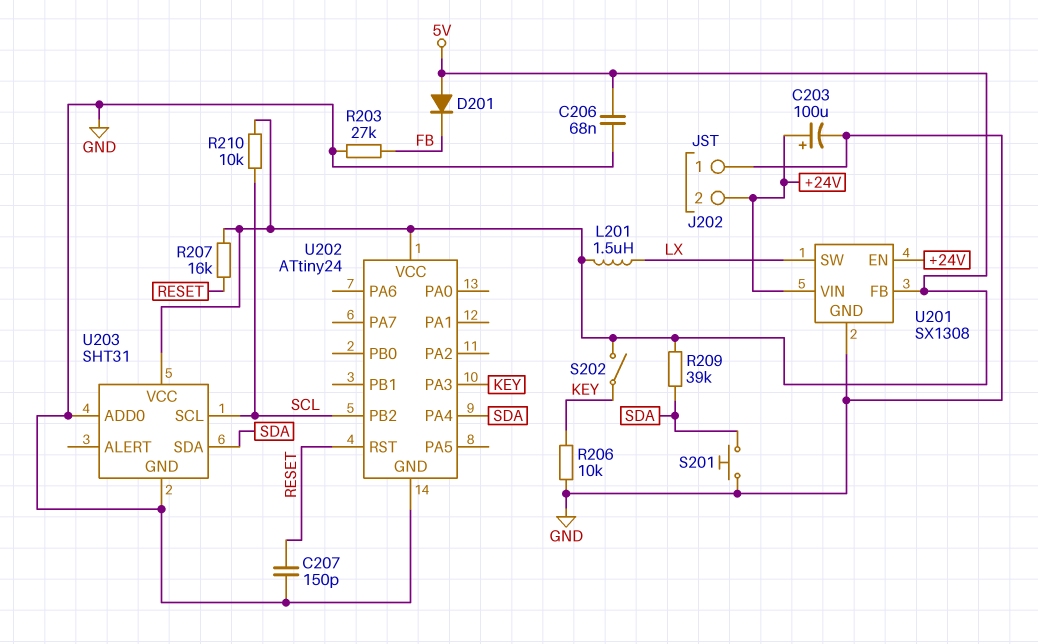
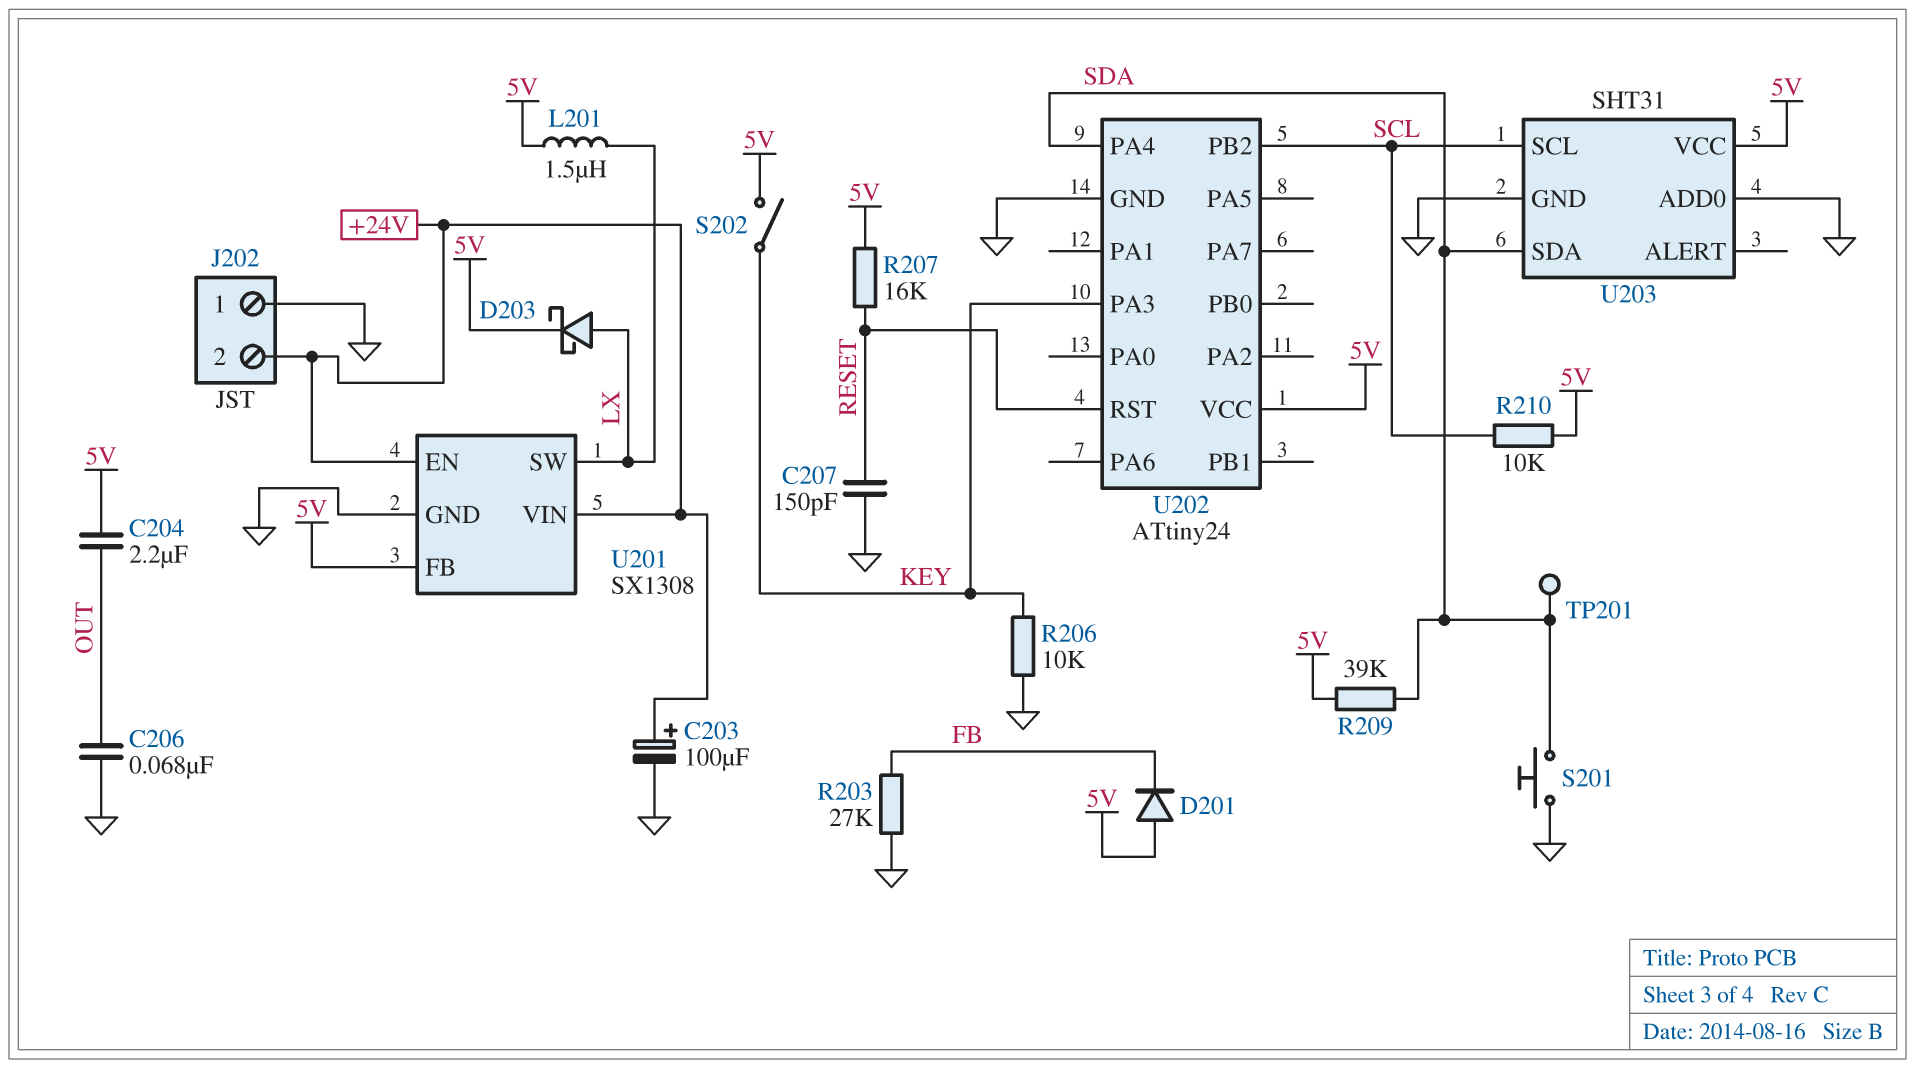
C204: none -> 2.2uF (5V, OUT)
C206: 68nF (5V, GND) -> 68nF (GND, OUT)
D203: none -> schottky (A LX, K 5V)
TP201: none -> test point (SDA)

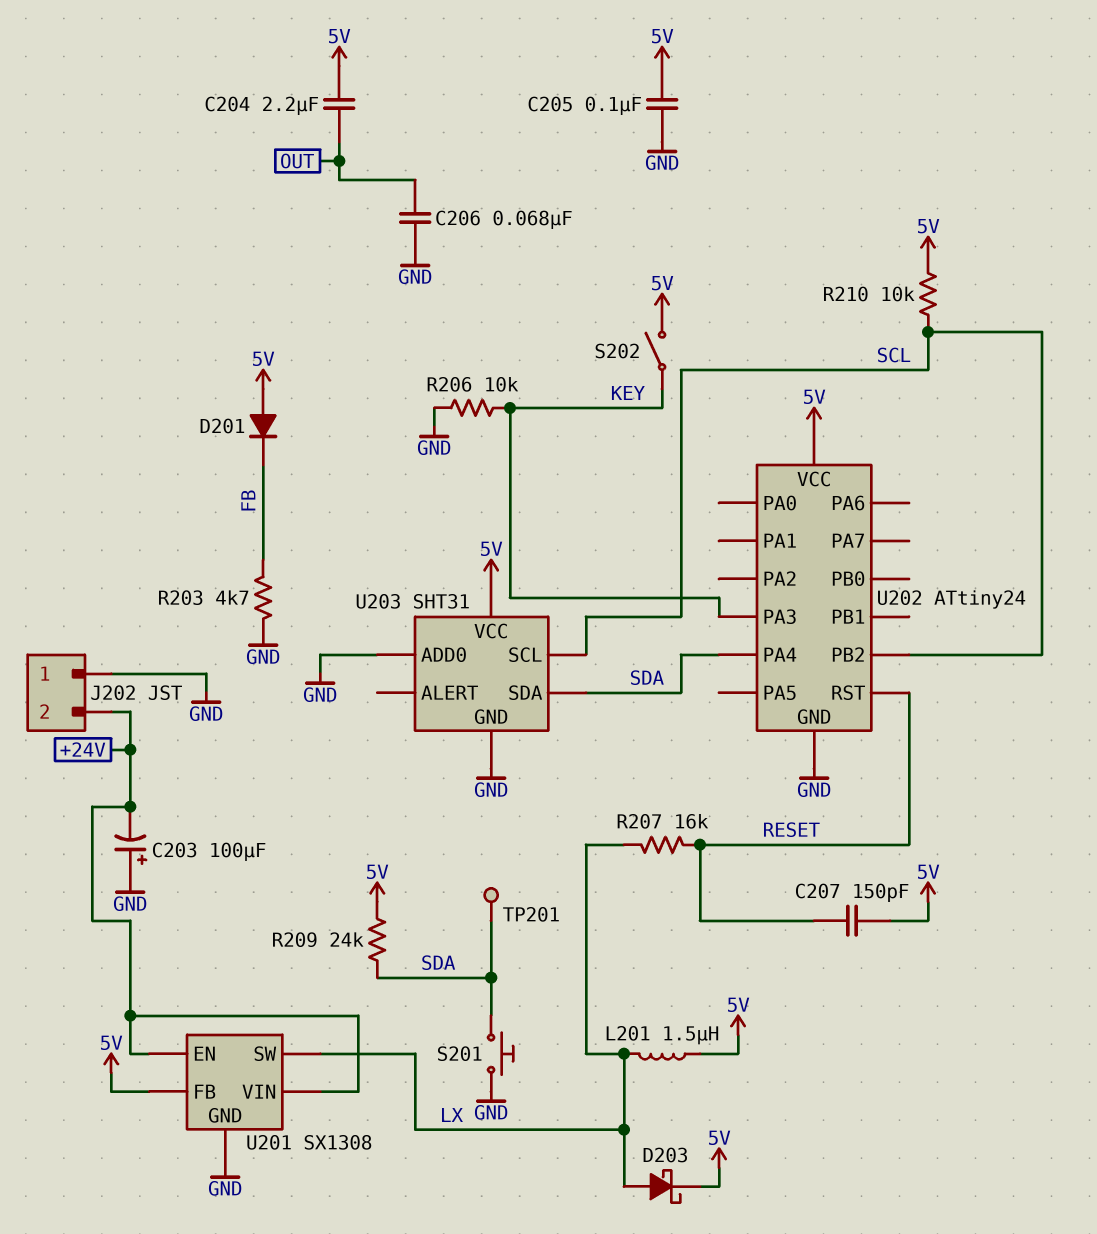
C203: 100uF (plus +24V, minus GND) -> 100uF (plus GND, minus +24V)
C205: none -> 100nF (5V, GND)
C207: 150pF (GND, RESET) -> 150pF (5V, RESET)
R203: 27k (FB, GND) -> 4.7k (FB, GND)
R207: 16k (5V, RESET) -> 16k (LX, RESET)
R209: 39k (5V, SDA) -> 24k (5V, SDA)

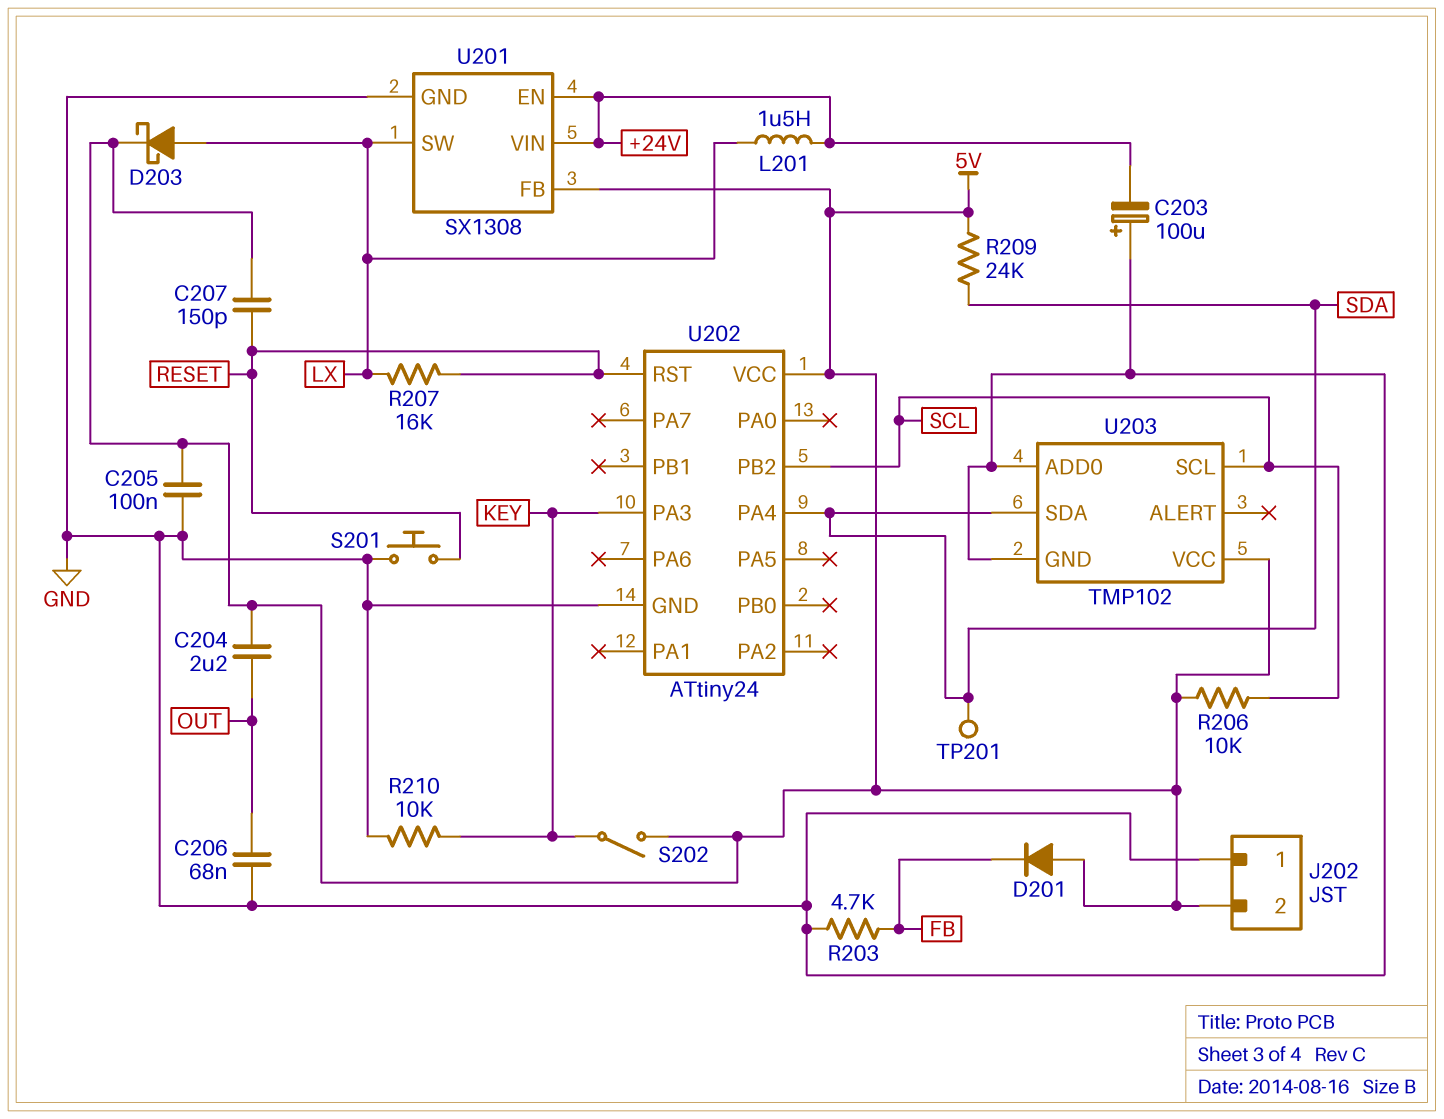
J202 pin 2: +24V -> 5V
L201: 1.5uH (5V, LX) -> 1.5uH (+24V, LX)
R206: 10k (GND, KEY) -> 10k (5V, SCL)
R210: 10k (5V, SCL) -> 10k (GND, KEY)
S201: button (GND, SDA) -> button (GND, RESET)
U203: SHT31 -> TMP102

